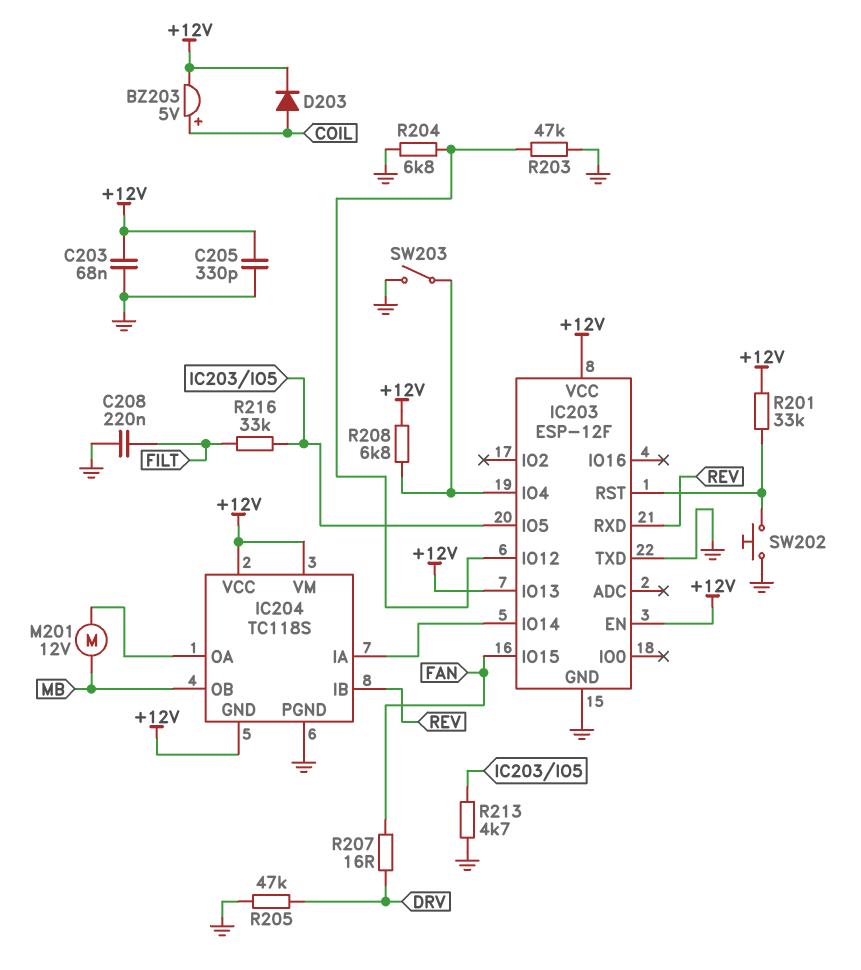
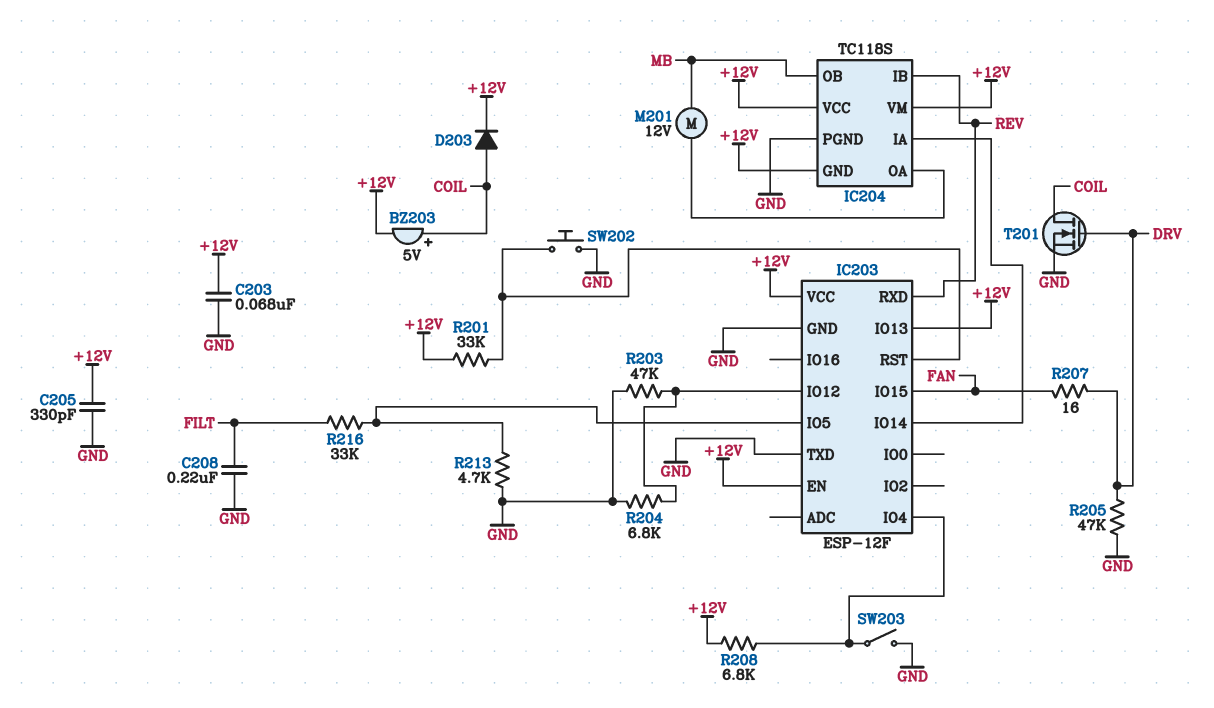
T201: none -> NMOS (G DRV, D COIL, S GND)

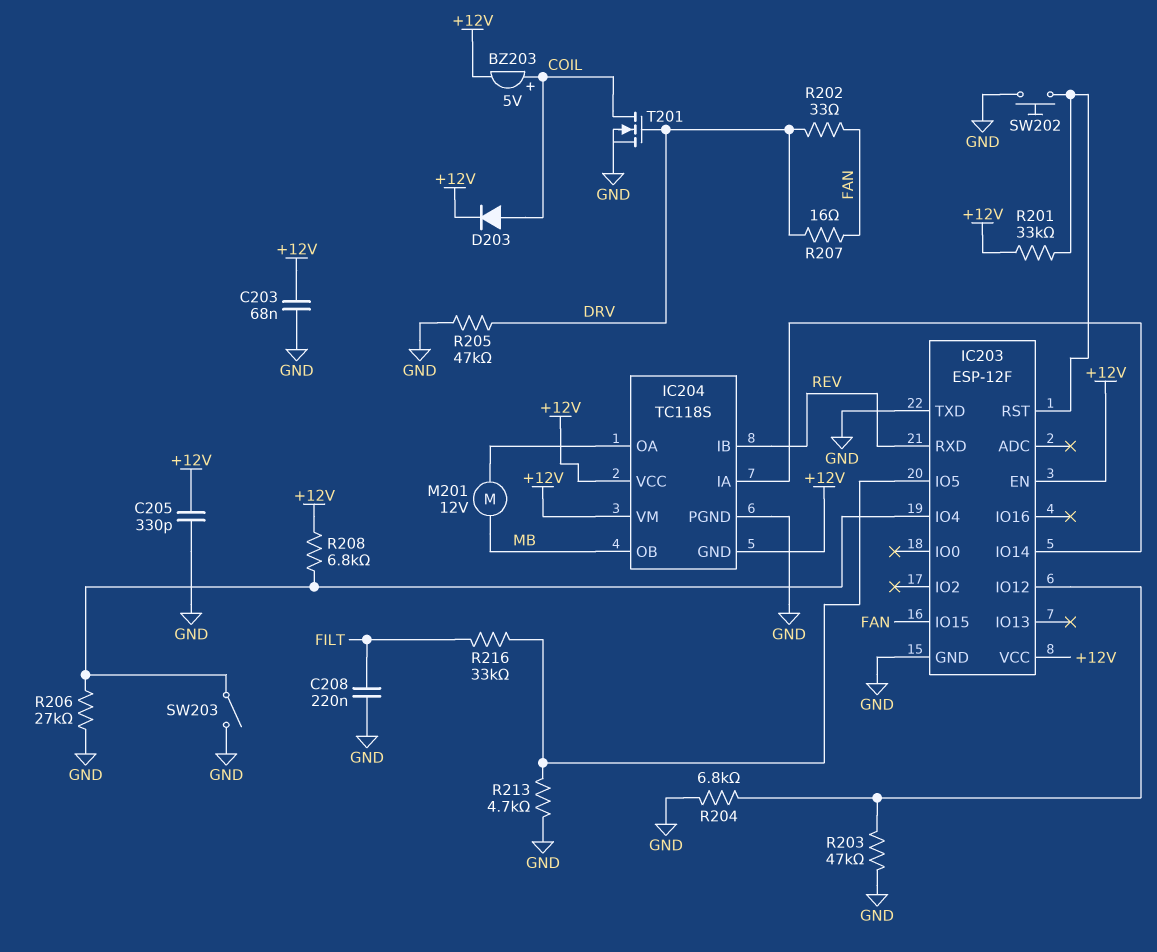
IC203 pin IO13: +12V -> none
R202: none -> 33 (DRV, FAN)
R206: none -> 27k (GND, IC203/IO4)

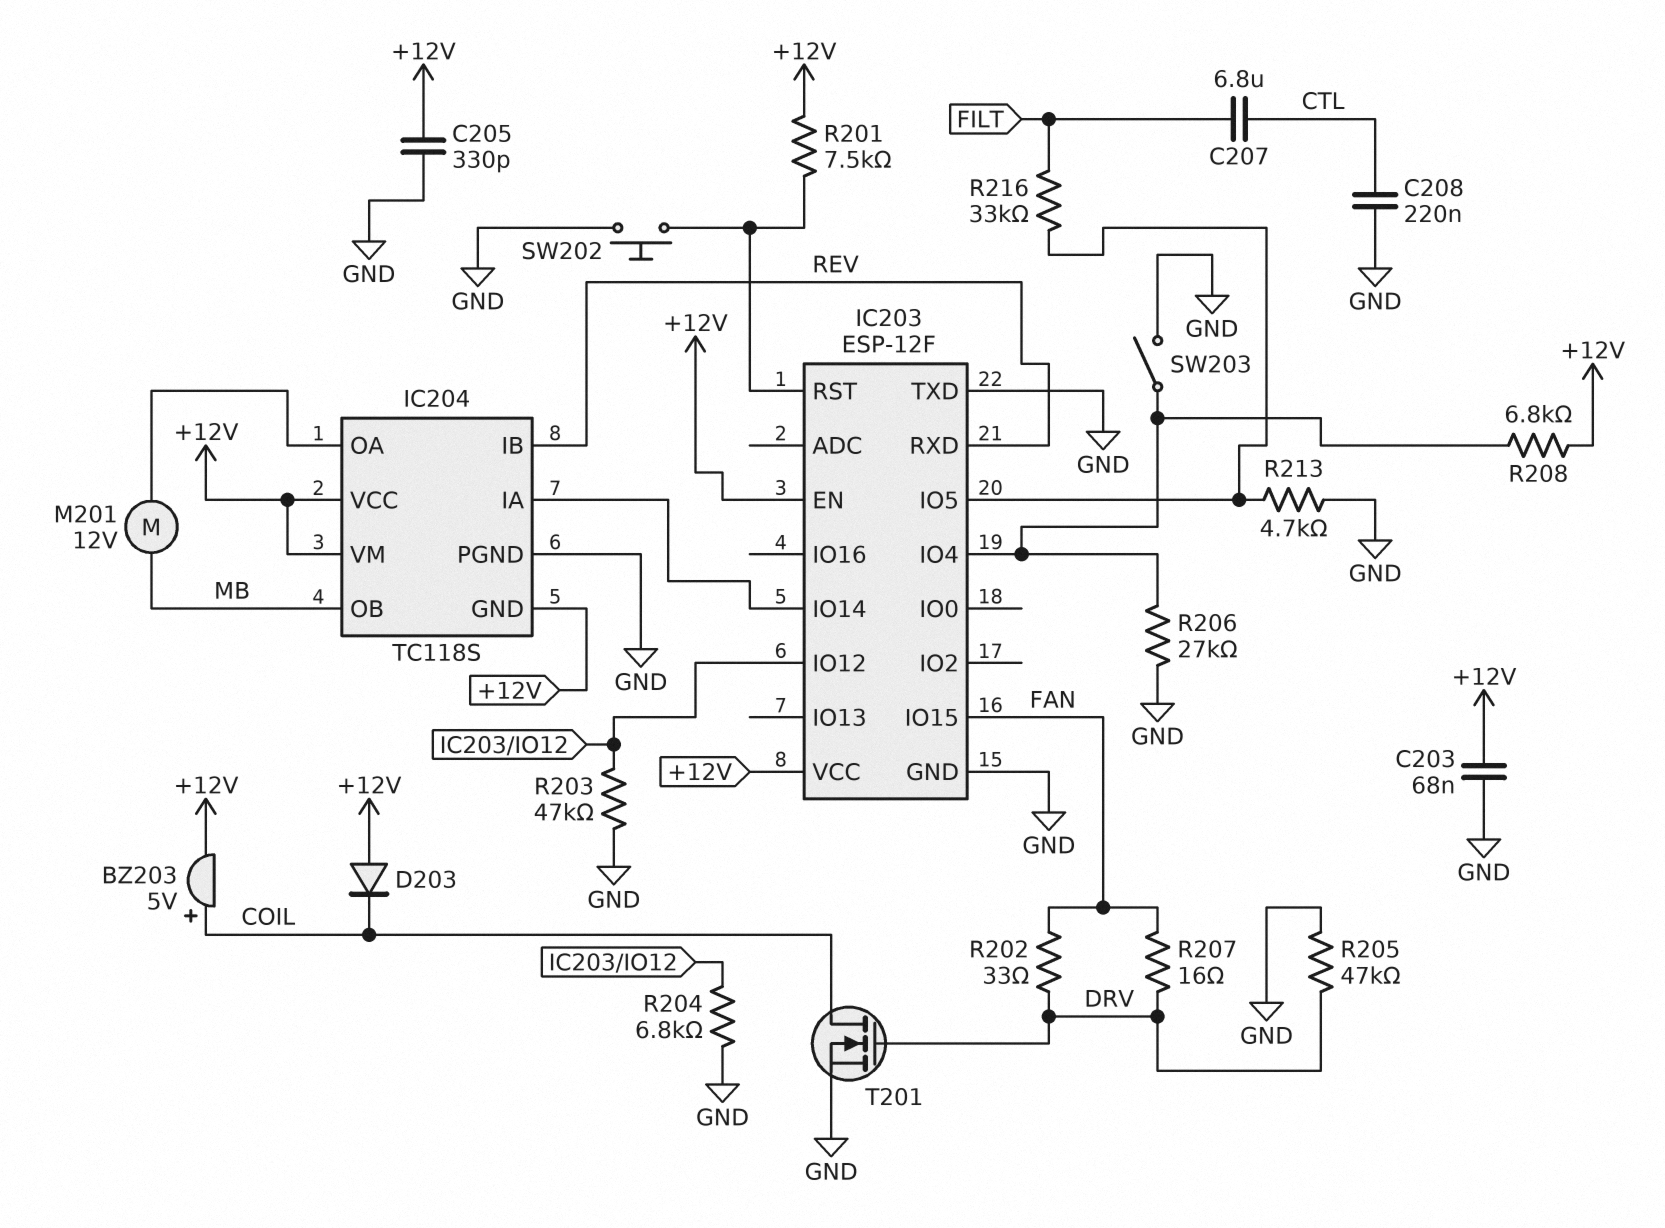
C207: none -> 6.8uF (CTL, FILT)
C208: 220nF (FILT, GND) -> 220nF (CTL, GND)
D203: diode (A COIL, K +12V) -> diode (A +12V, K COIL)
R201: 33k (+12V, IC203/RST) -> 7.5k (+12V, IC203/RST)

